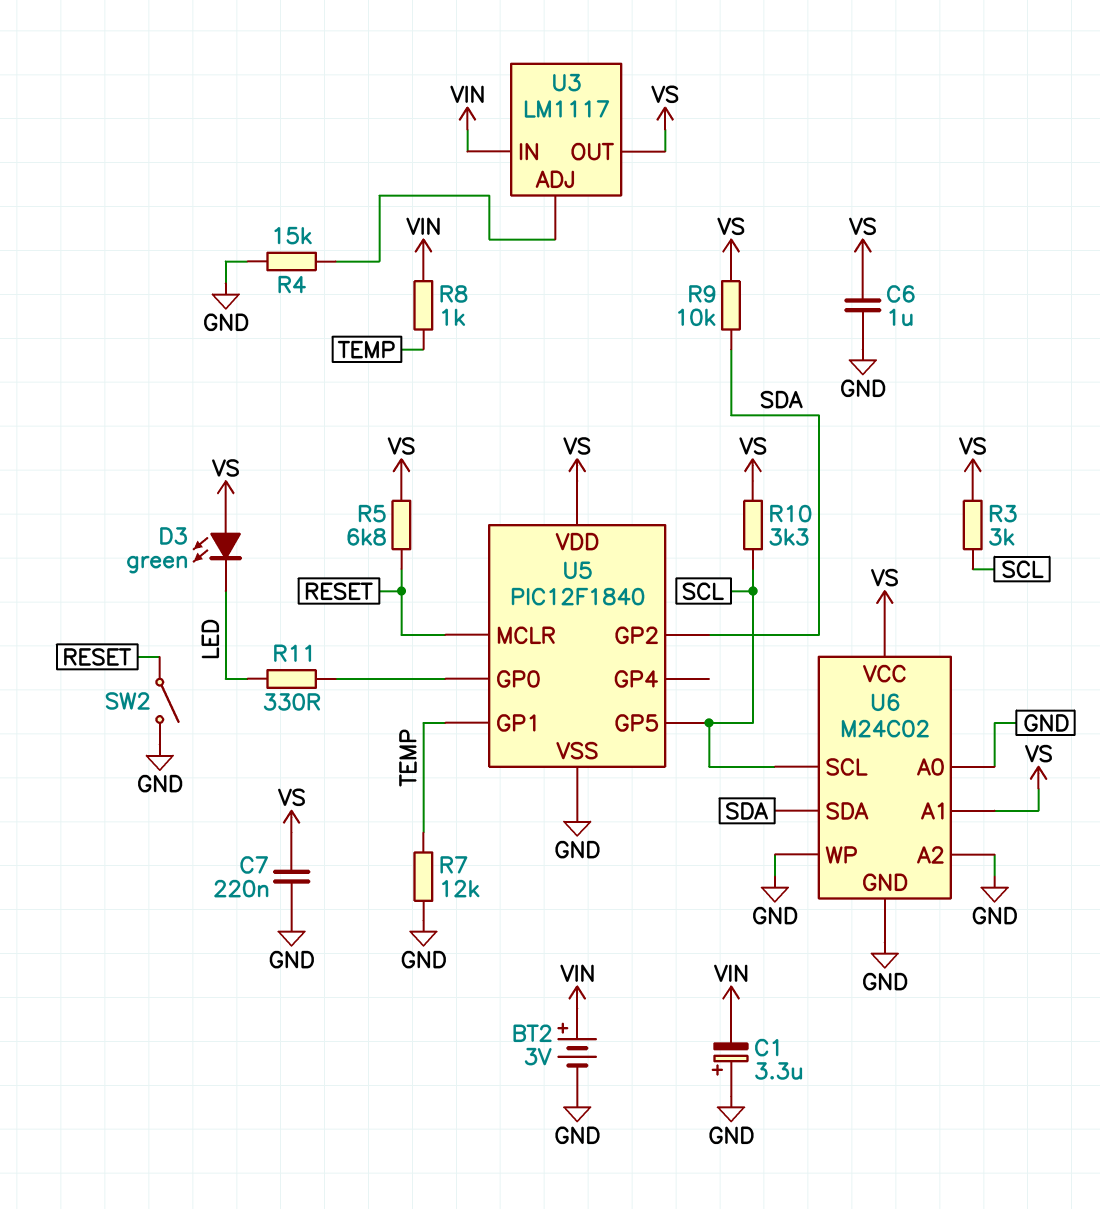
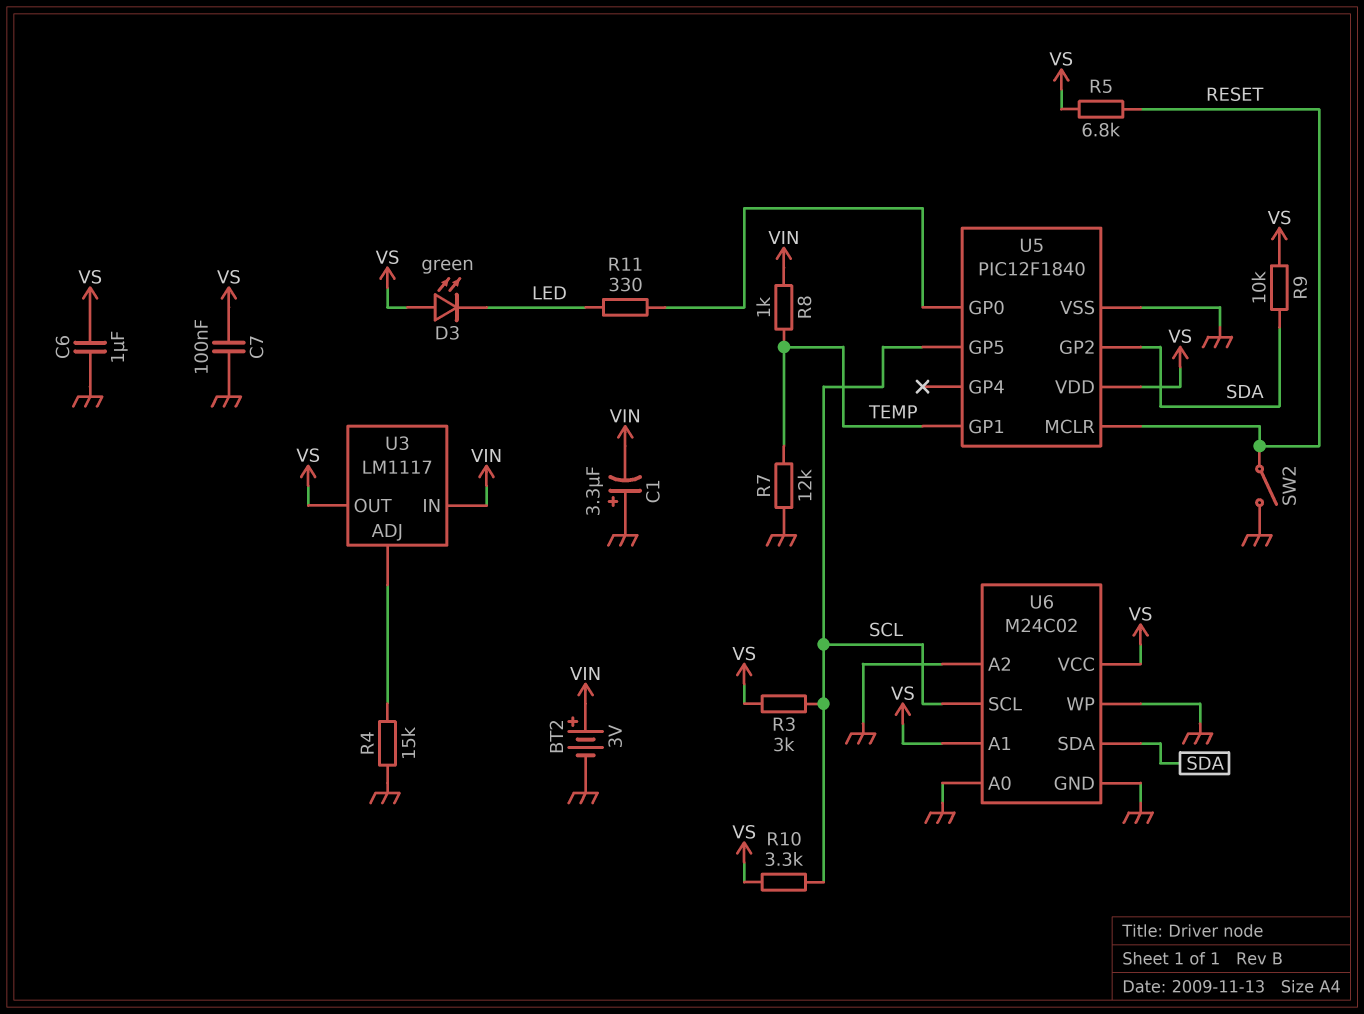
C7: 220nF (GND, VS) -> 100nF (GND, VS)

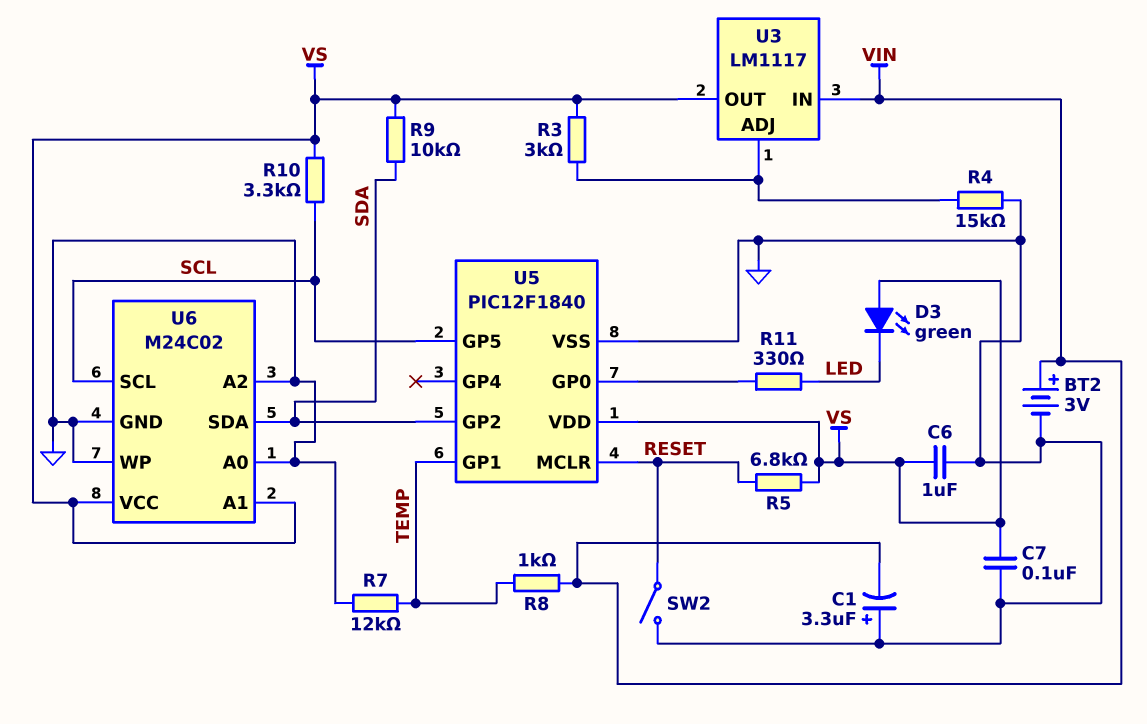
R3: 3k (SCL, VS) -> 3k (U3/ADJ, VS)

